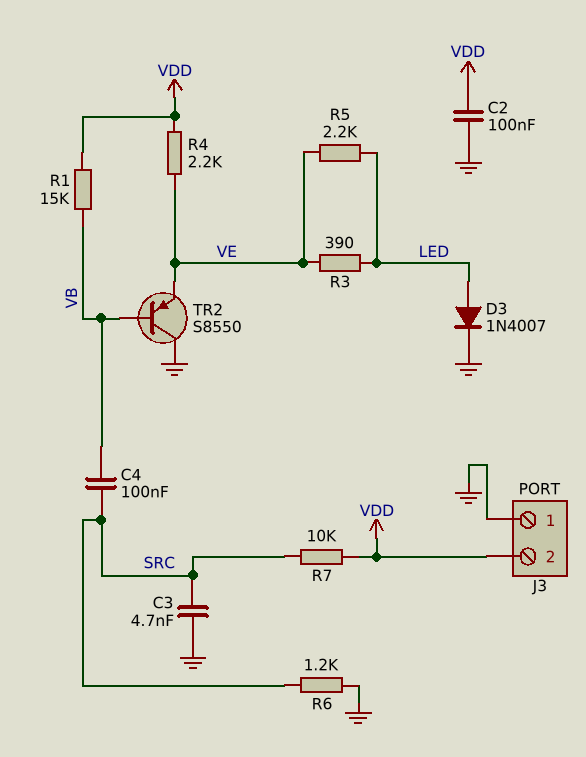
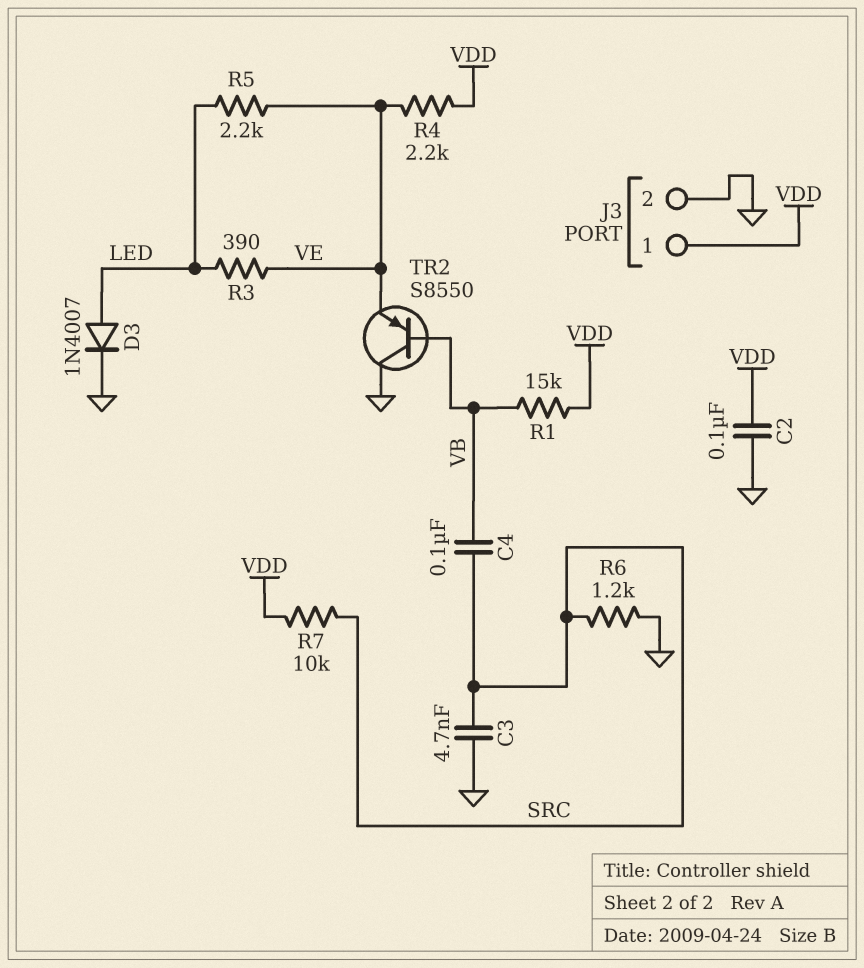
J3 pin 1: GND -> VDD
J3 pin 2: VDD -> GND

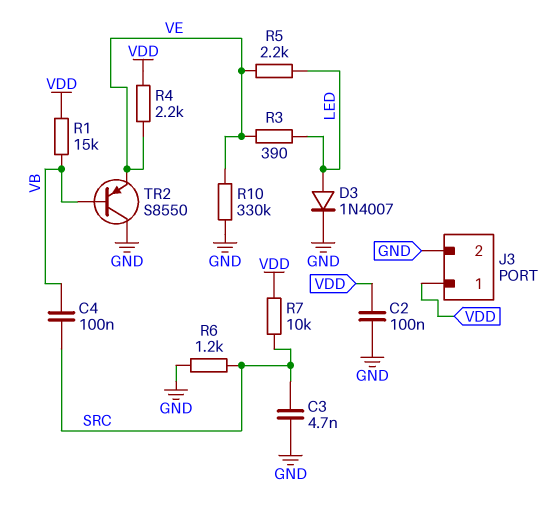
R10: none -> 330k (GND, VE)

